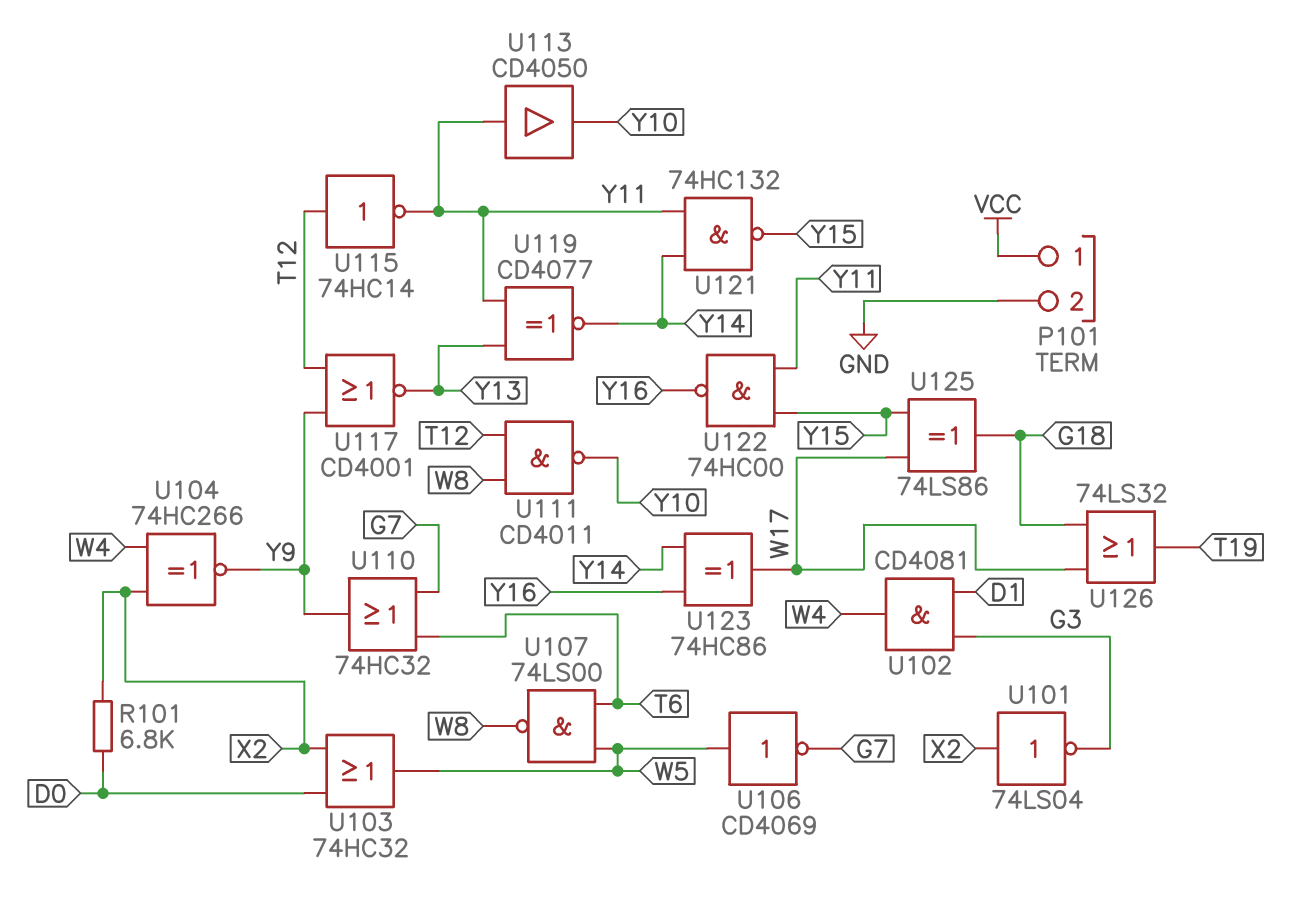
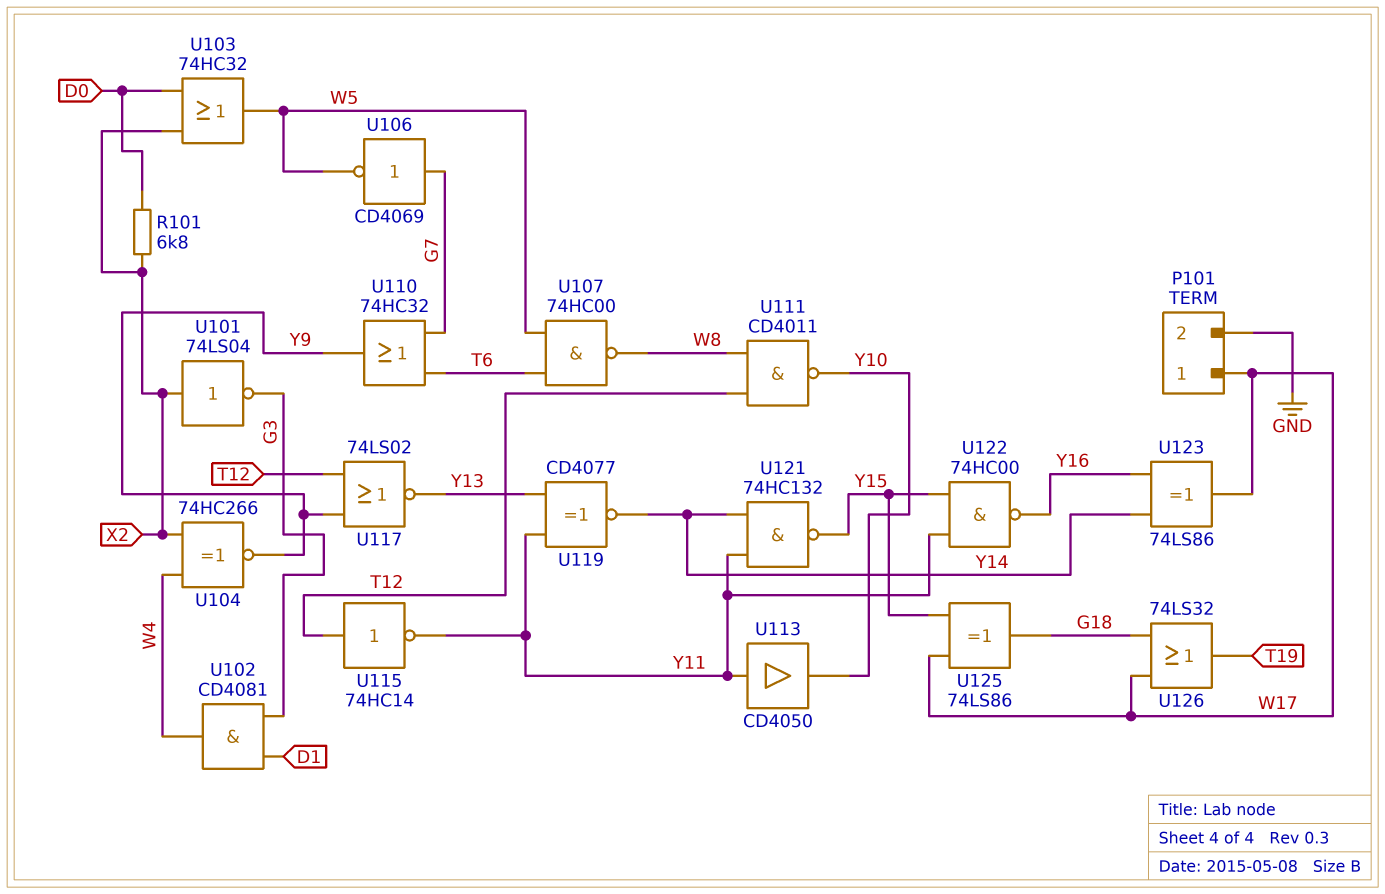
P101 pin 1: VCC -> W17
U106: NOT CD4069 (in W5, out G7) -> NOT CD4069 (in G7, out W5)
U107: NAND 74LS00 (in T6, in W5, out W8) -> NAND 74HC00 (in T6, in W5, out W8)
U117: NOR CD4001 (in T12, in Y9, out Y13) -> NOR 74LS02 (in T12, in Y9, out Y13)
U123: XOR 74HC86 (in Y14, in Y16, out W17) -> XOR 74LS86 (in Y14, in Y16, out W17)

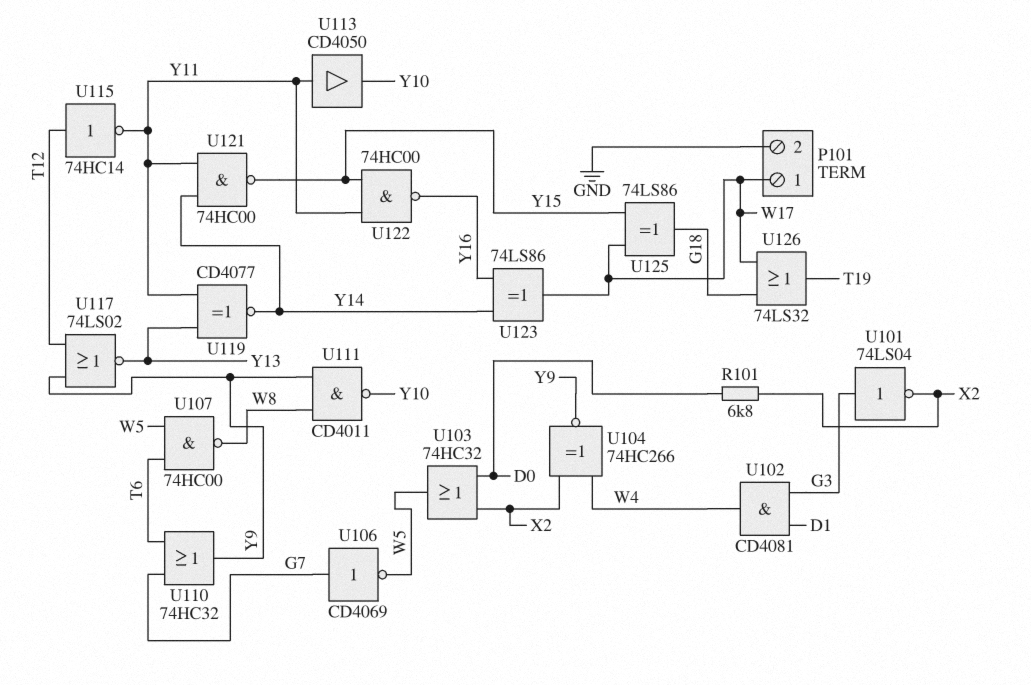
U101: NOT 74LS04 (in X2, out G3) -> NOT 74LS04 (in G3, out X2)
U111: NAND CD4011 (in T12, in W8, out Y10) -> NAND CD4011 (in W8, in Y9, out Y10)
U121: NAND 74HC132 (in Y11, in Y14, out Y15) -> NAND 74HC00 (in Y11, in Y14, out Y15)

